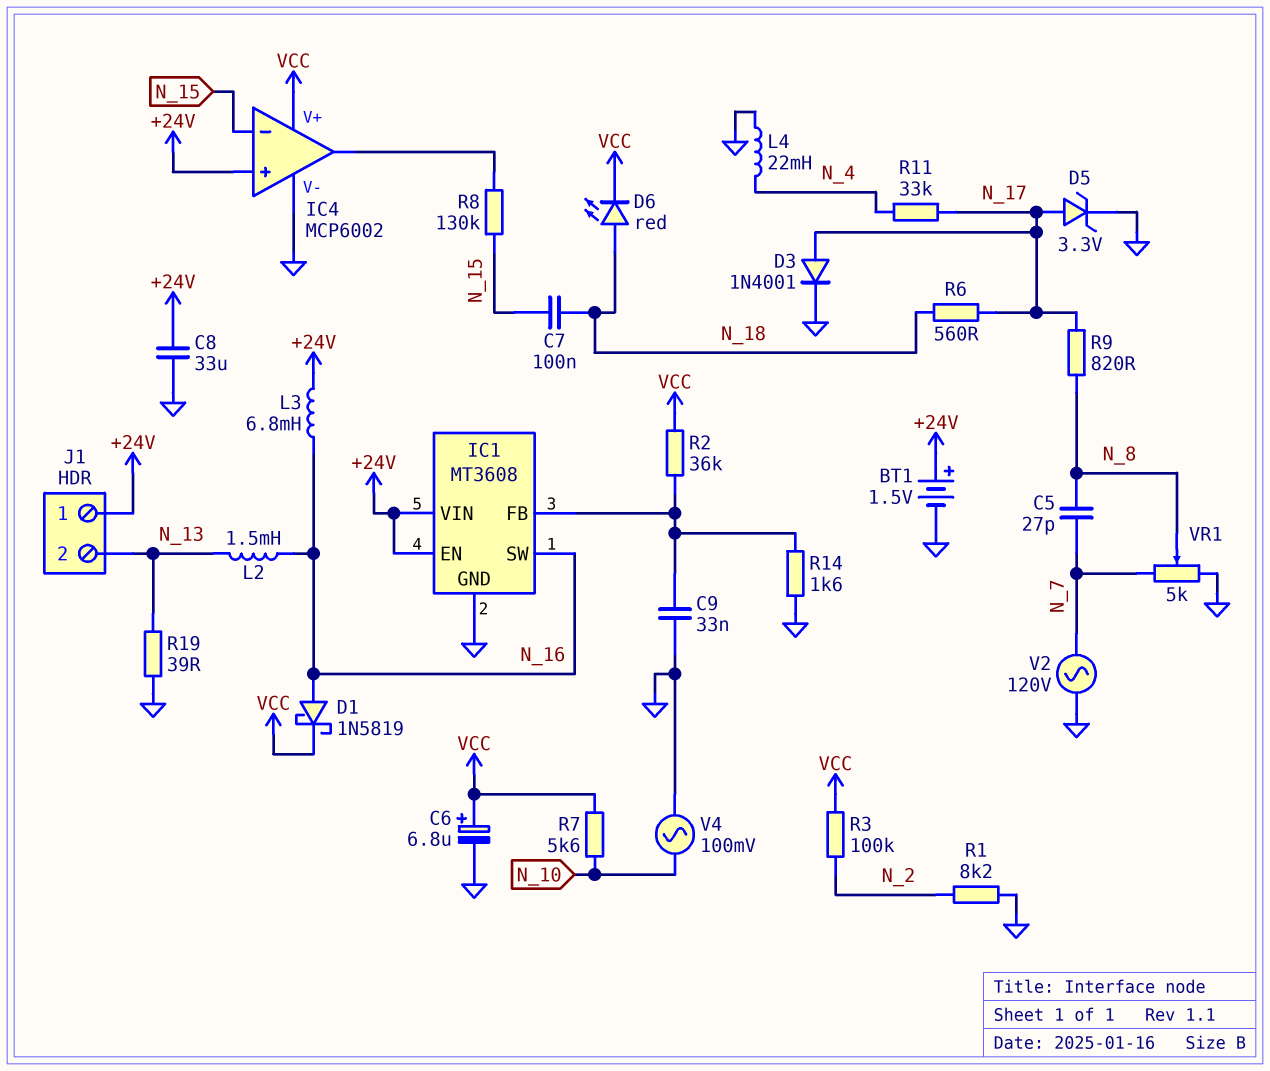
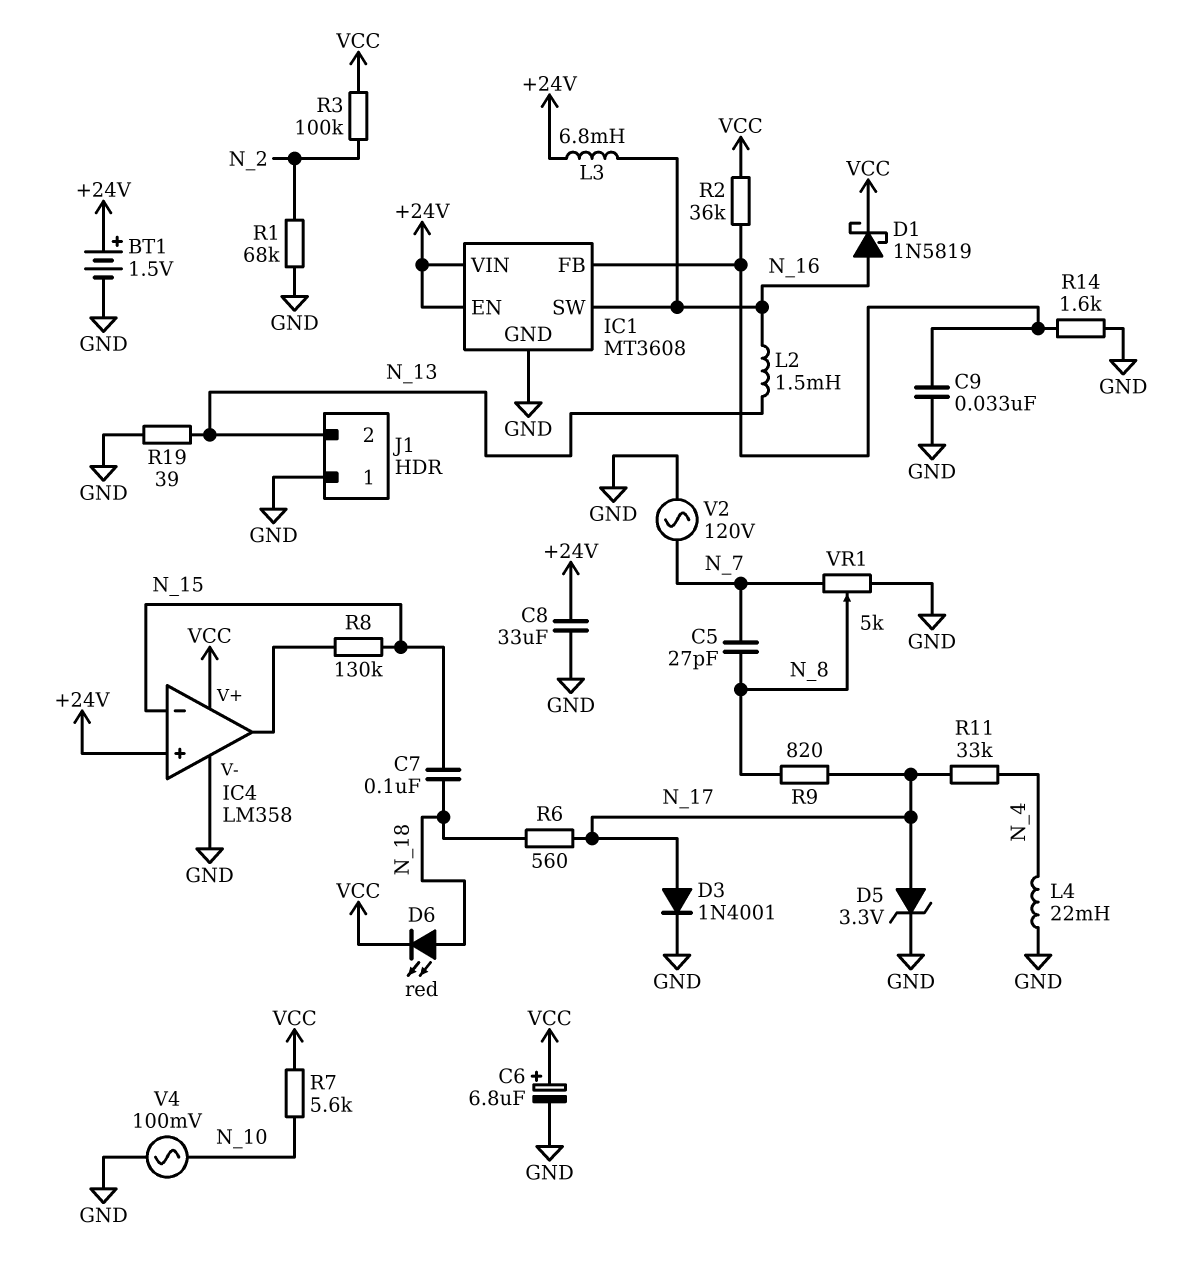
IC4: MCP6002 -> LM358
J1 pin 1: +24V -> GND
R1: 8.2k (GND, N_2) -> 68k (GND, N_2)

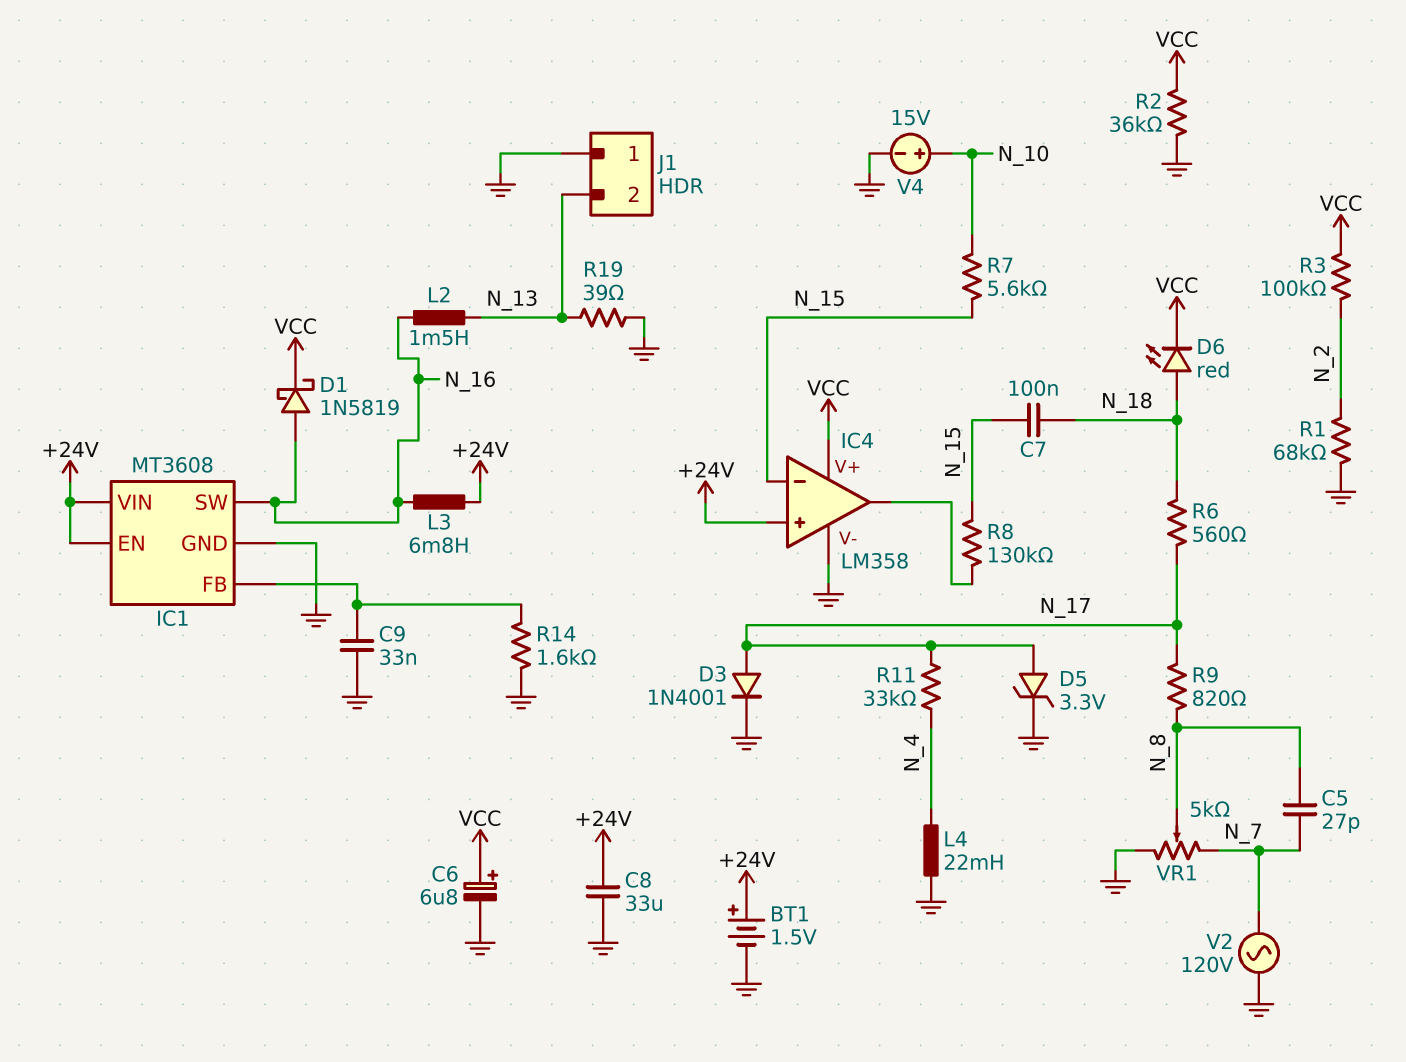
R2: 36k (IC1/FB, VCC) -> 36k (GND, VCC)
R7: 5.6k (N_10, VCC) -> 5.6k (N_10, N_15)
V4: AC 100mV (GND, N_10) -> 15V (plus N_10, minus GND)

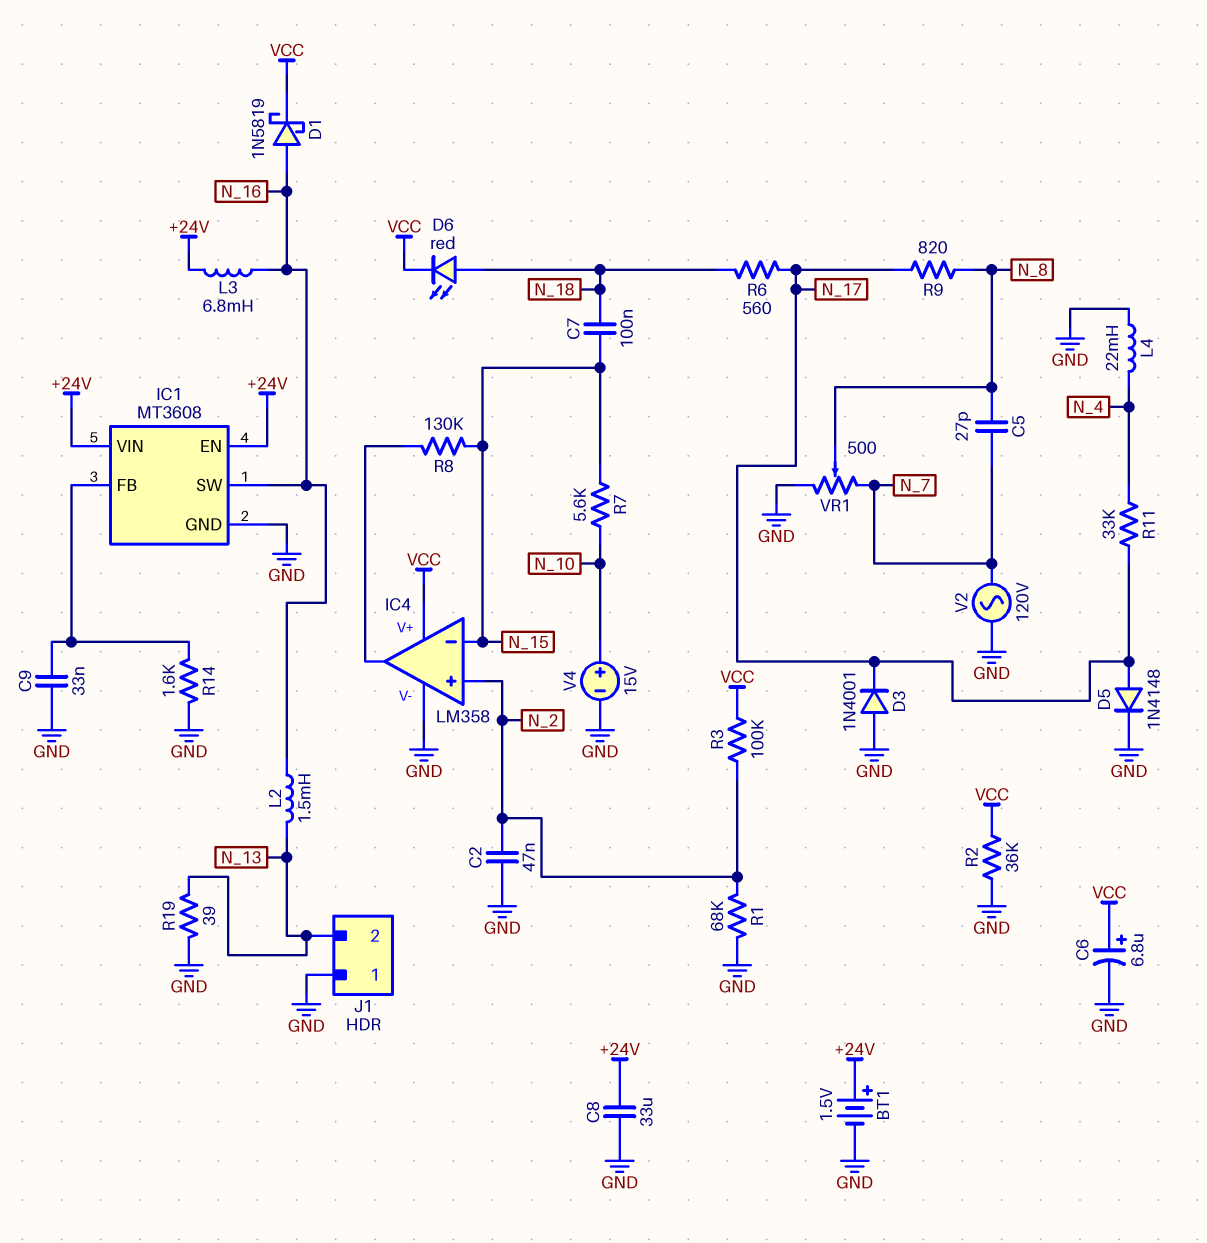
C2: none -> 47nF (GND, N_2)
D3: diode 1N4001 (A N_17, K GND) -> diode 1N4001 (A GND, K N_17)
D5: zener 3.3V (A N_17, K GND) -> diode 1N4148 (A N_17, K GND)
IC4 pin in+: +24V -> N_2
VR1: 5k (GND, N_7, wiper N_8) -> 500 (GND, N_7, wiper N_8)

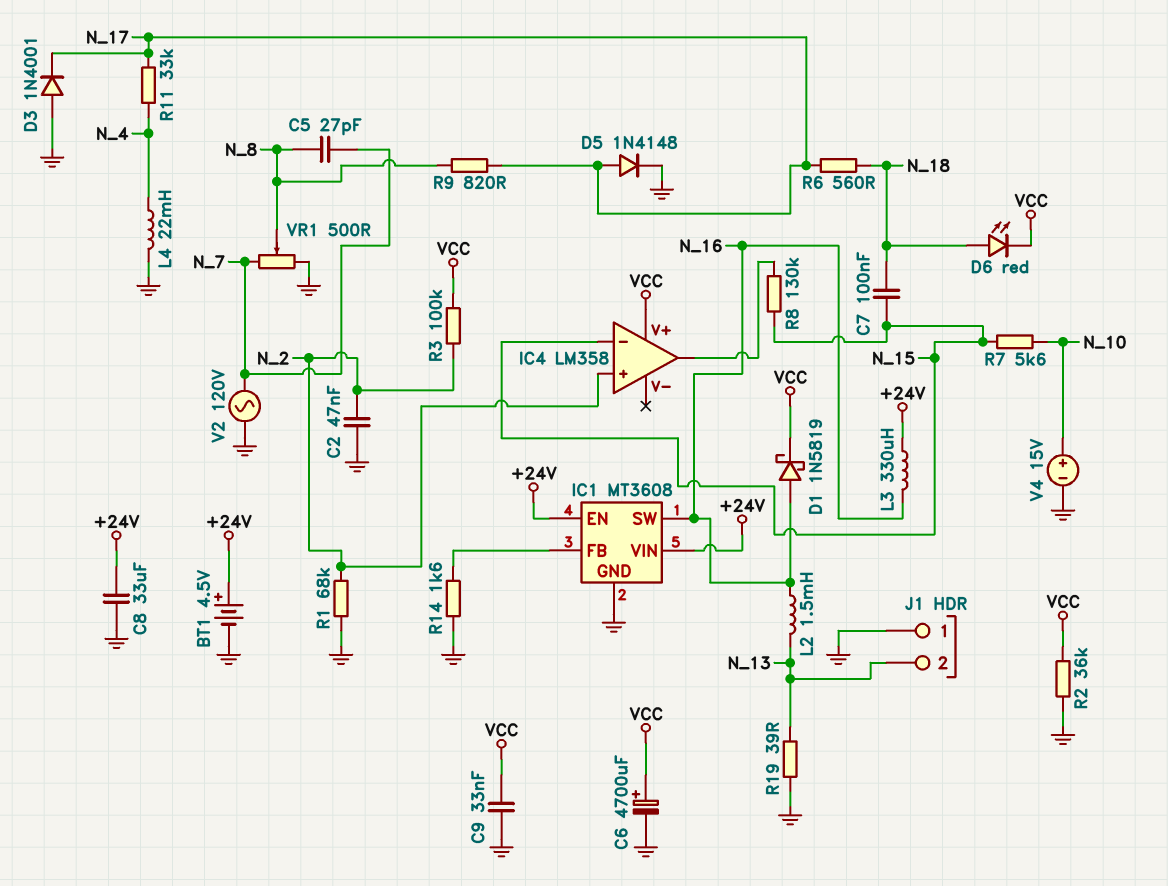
BT1: 1.5V (plus +24V, minus GND) -> 4.5V (plus +24V, minus GND)
C6: 6.8uF (plus VCC, minus GND) -> 4700uF (plus VCC, minus GND)
C9: 33nF (GND, IC1/FB) -> 33nF (GND, VCC)
IC4 pin V-: GND -> none
L3: 6.8mH (+24V, N_16) -> 330uH (+24V, N_16)

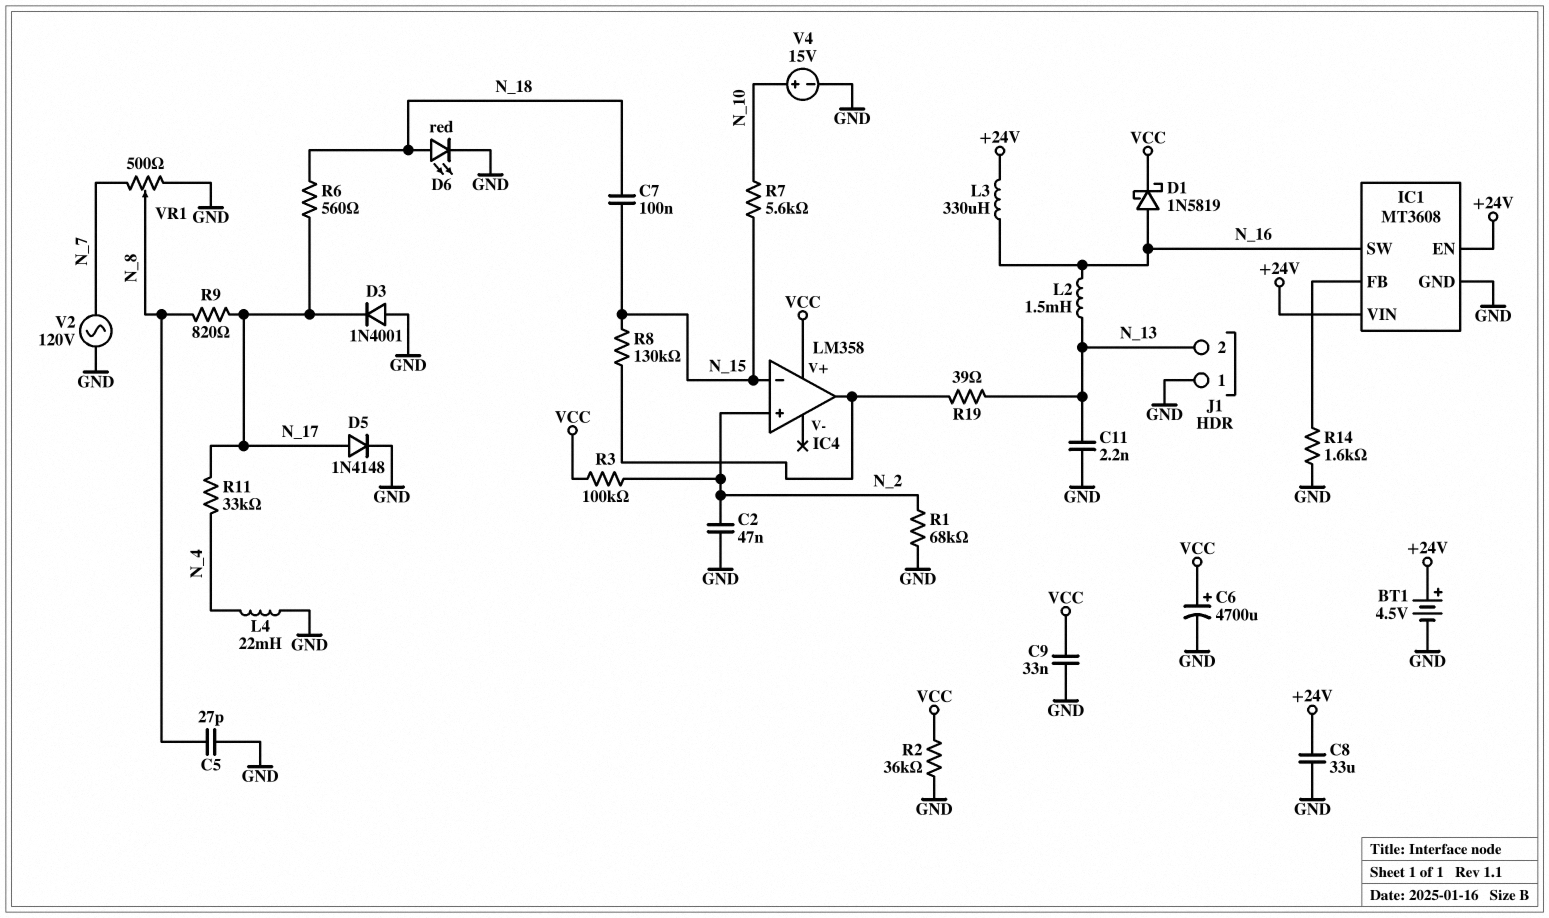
C5: 27pF (N_7, N_8) -> 27pF (GND, N_8)
C11: none -> 2.2nF (GND, N_13)
D6: LED red (A N_18, K VCC) -> LED red (A N_18, K GND)
R19: 39 (GND, N_13) -> 39 (IC4/out, N_13)

